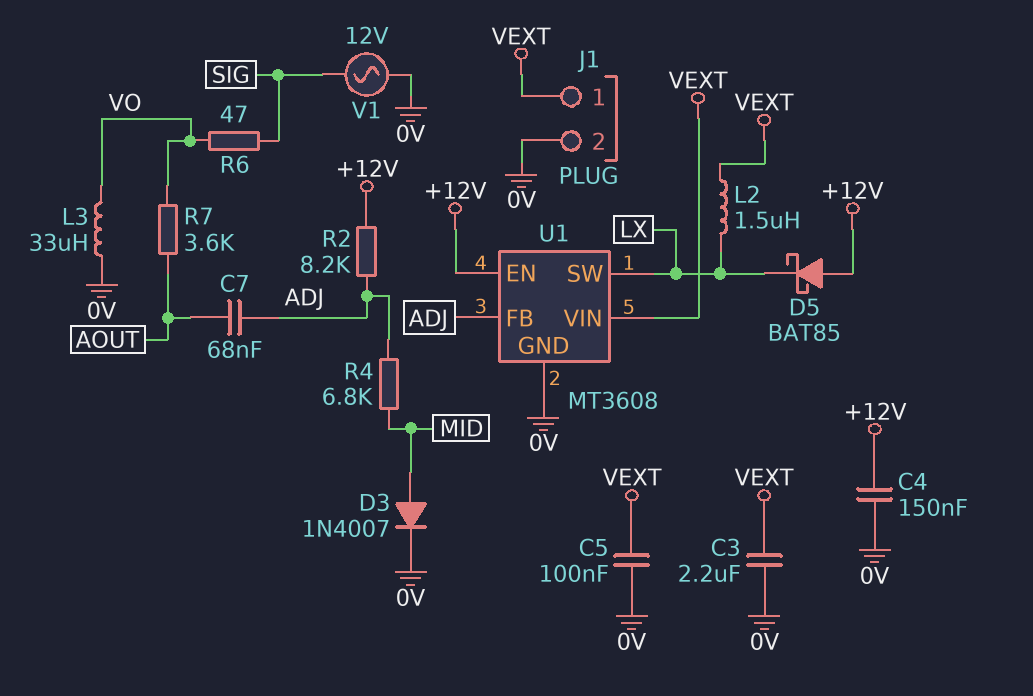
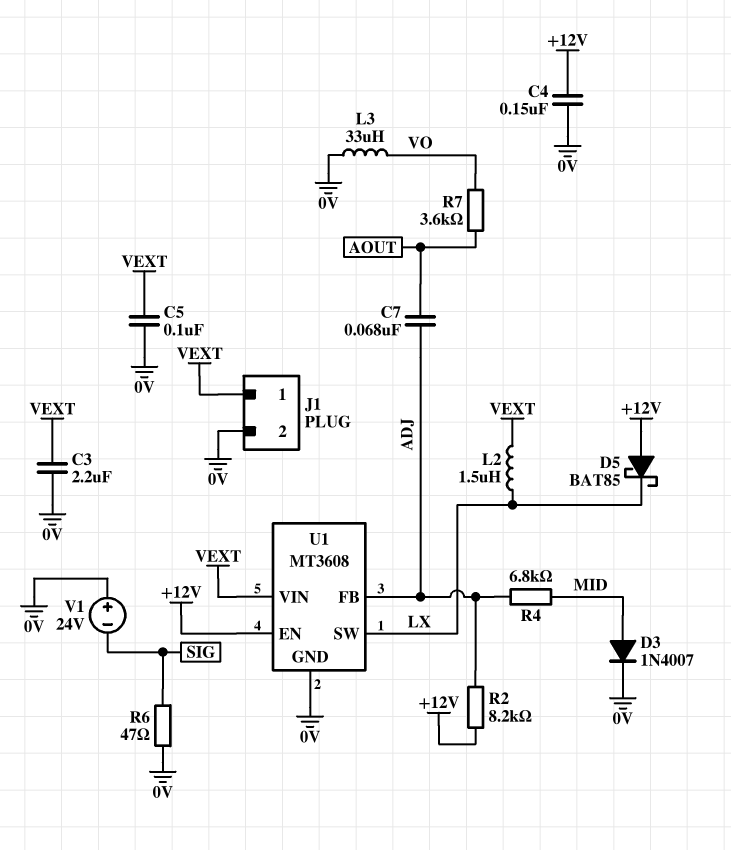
R6: 47 (SIG, VO) -> 47 (0V, SIG)
V1: AC 12V (0V, SIG) -> 24V (plus 0V, minus SIG)

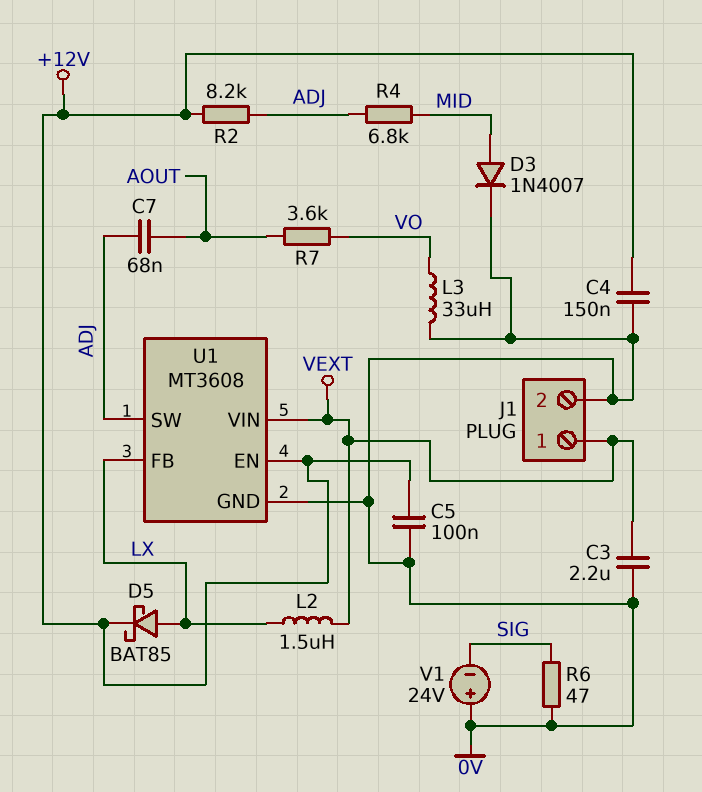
C5: 100nF (0V, VEXT) -> 100nF (+12V, 0V)
D5: schottky BAT85 (A +12V, K LX) -> schottky BAT85 (A LX, K +12V)
U1 pin FB: ADJ -> LX
U1 pin SW: LX -> ADJ

